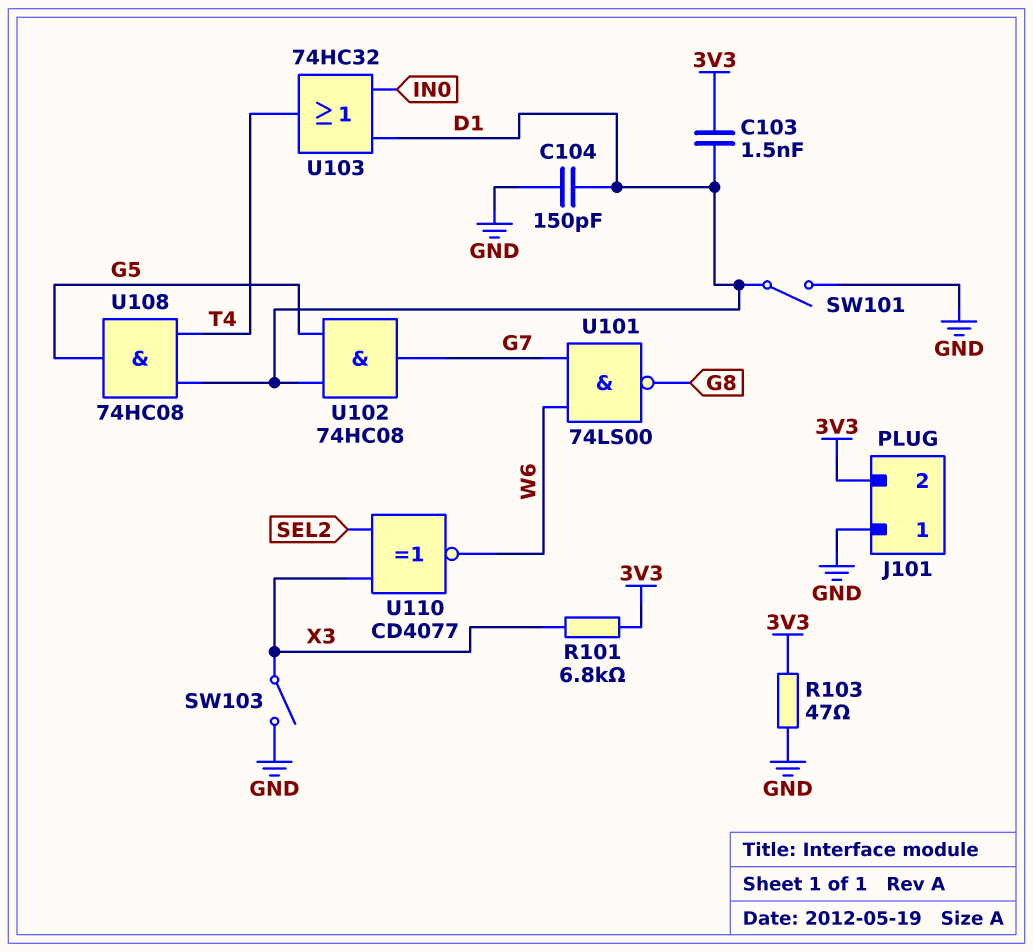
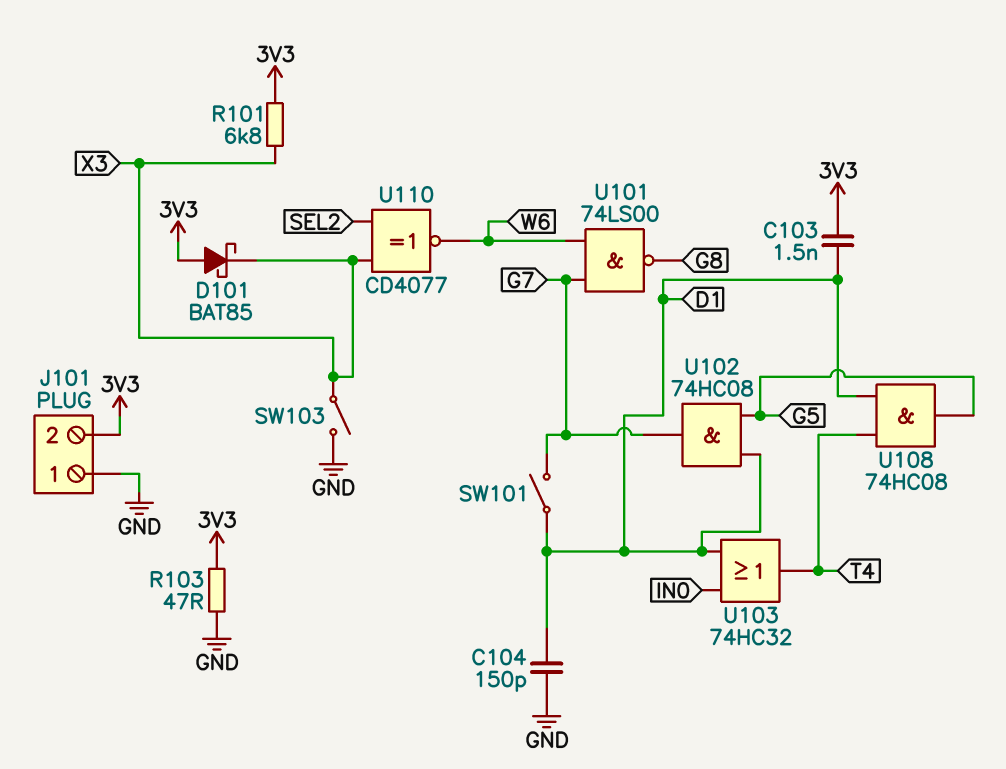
D101: none -> schottky BAT85 (A 3V3, K X3)
SW101: switch (D1, GND) -> switch (D1, G7)

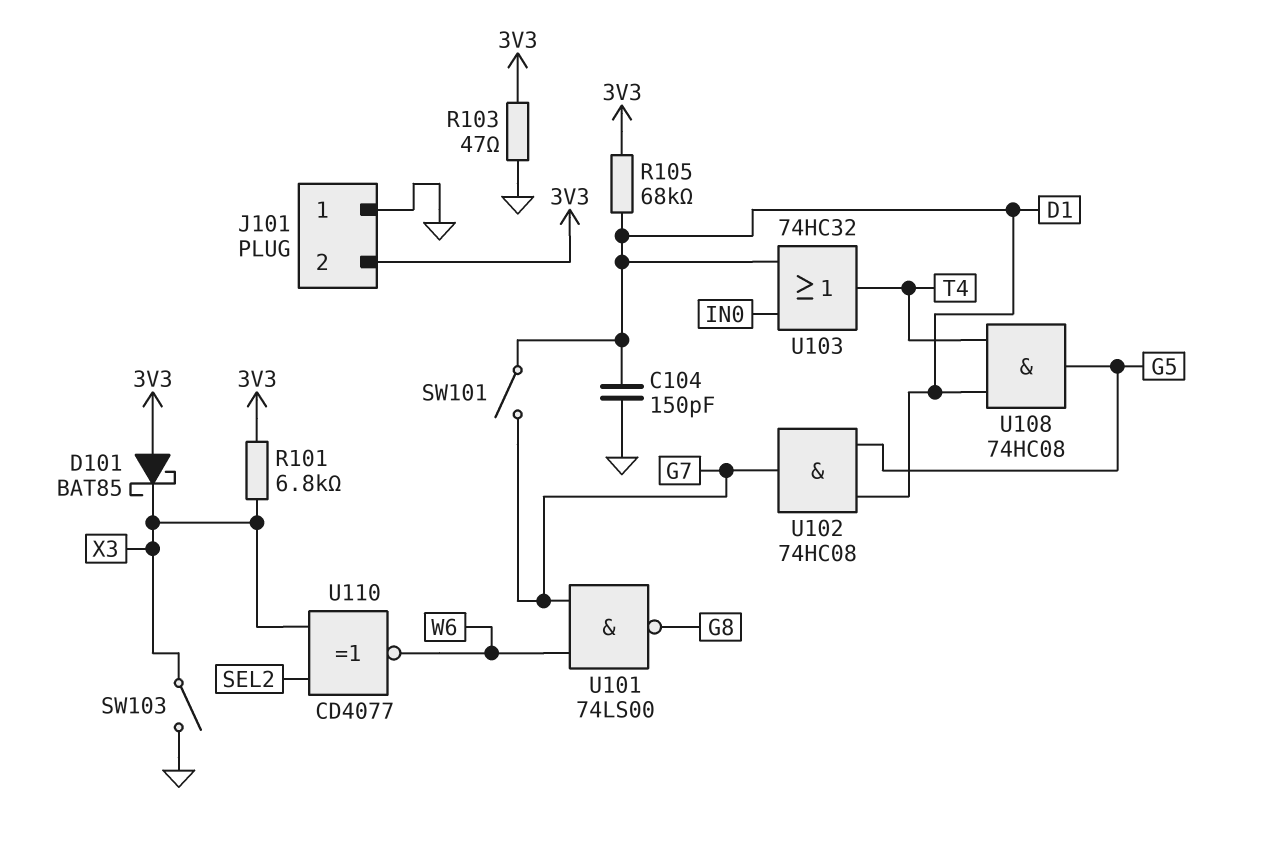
C103: 1.5nF (3V3, D1) -> none
R105: none -> 68k (3V3, D1)

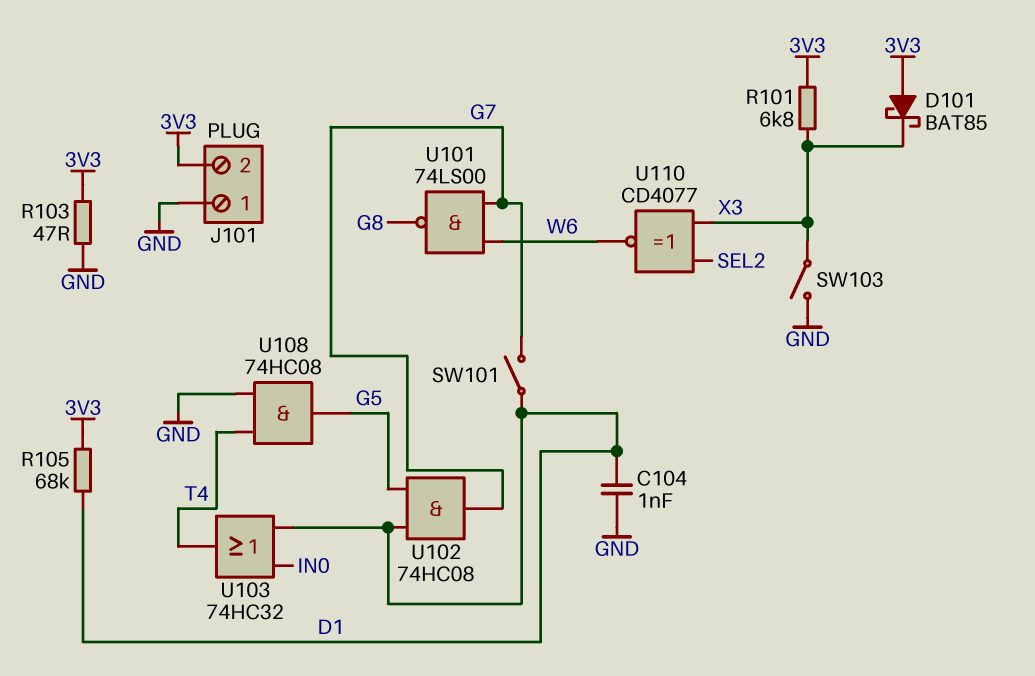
C104: 150pF (D1, GND) -> 1nF (D1, GND)
U108: AND 74HC08 (in D1, in T4, out G5) -> AND 74HC08 (in GND, in T4, out G5)

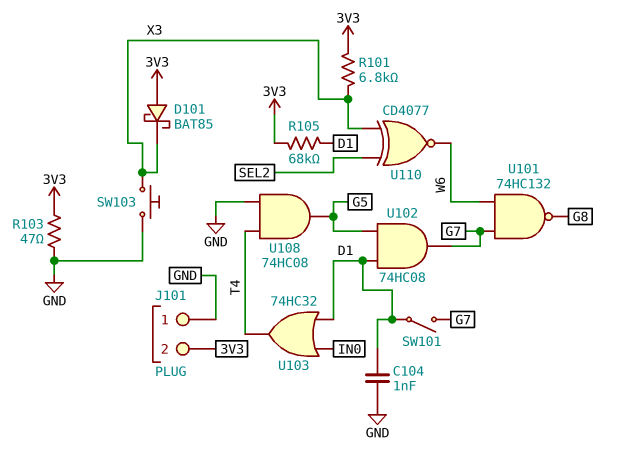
SW103: switch (GND, X3) -> button (GND, X3)
U101: NAND 74LS00 (in G7, in W6, out G8) -> NAND 74HC132 (in G7, in W6, out G8)

